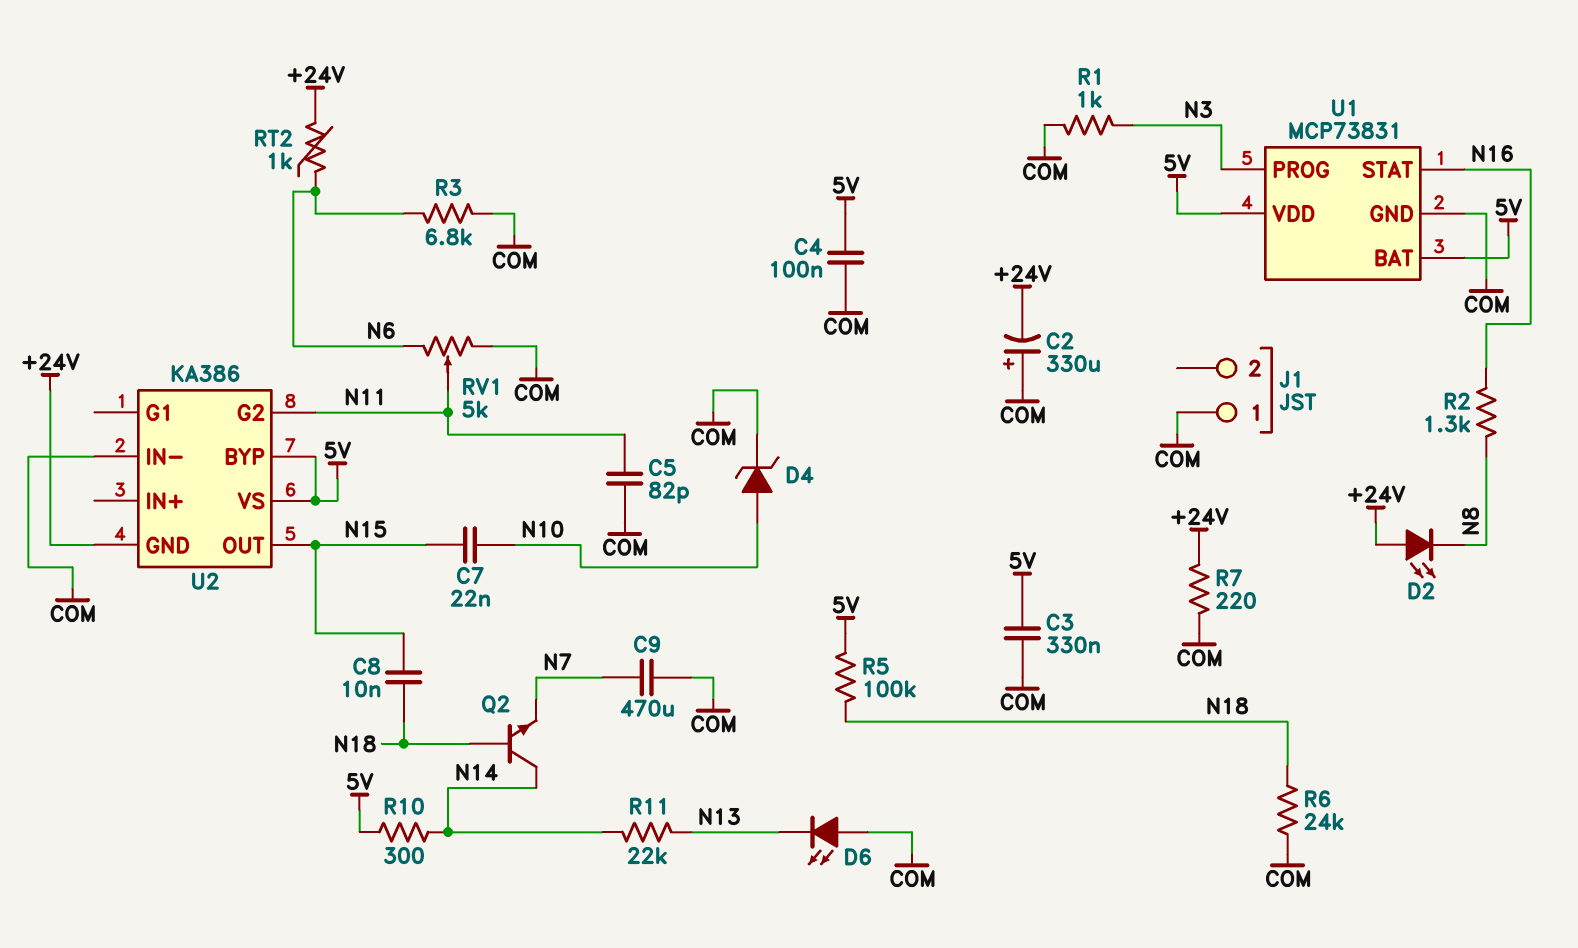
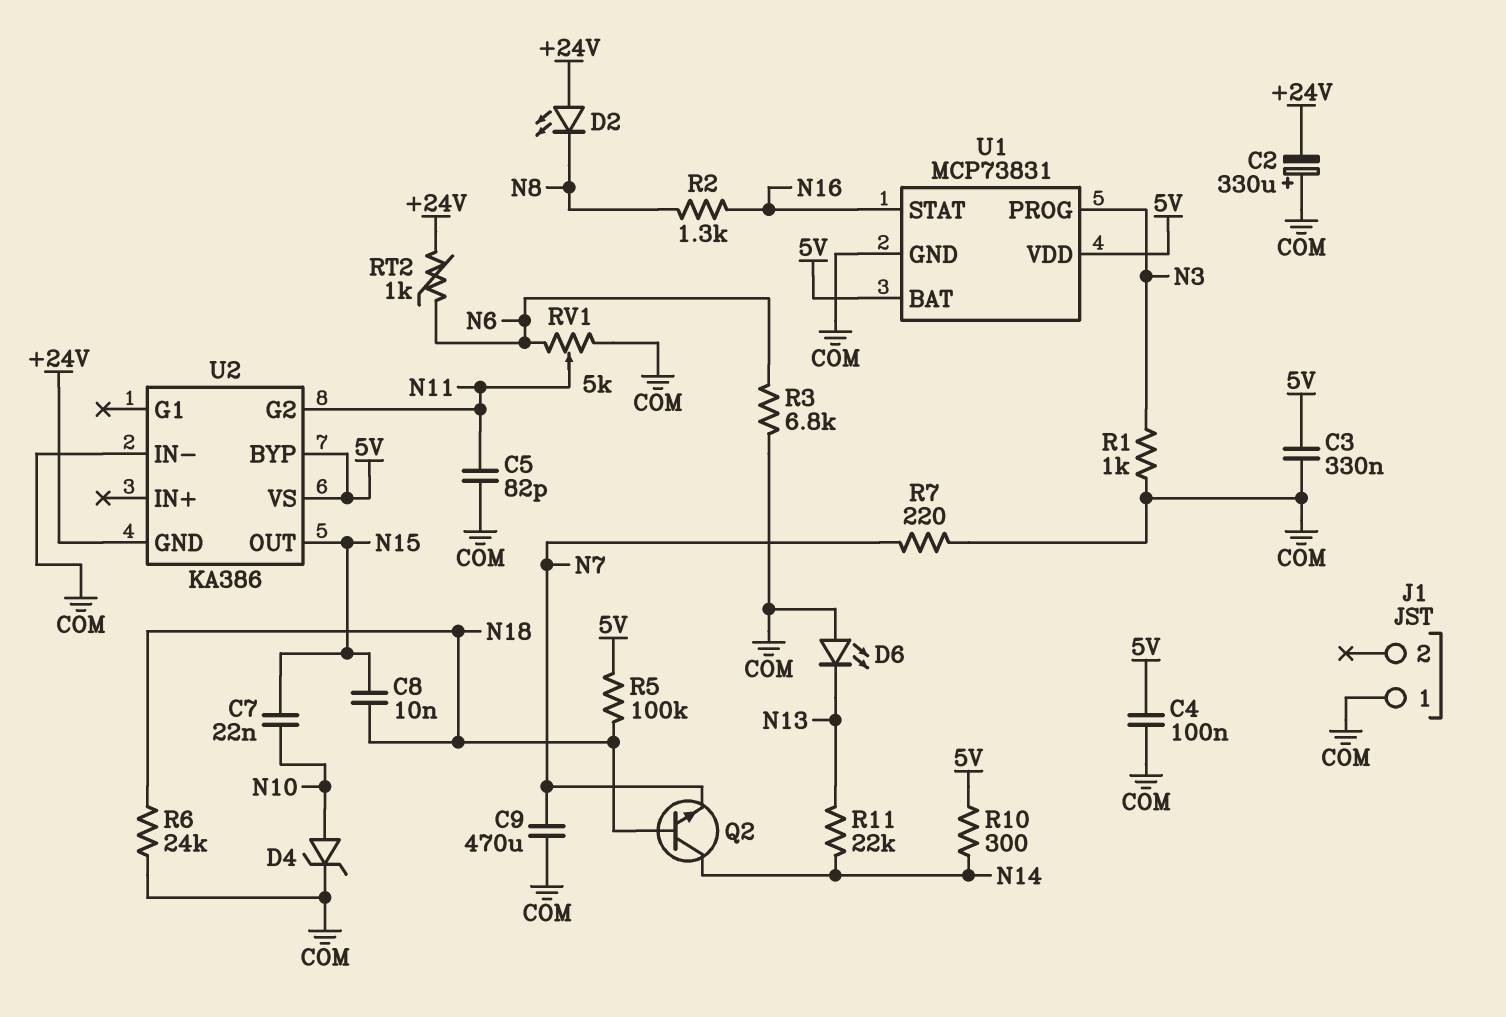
R7: 220 (+24V, COM) -> 220 (COM, N7)

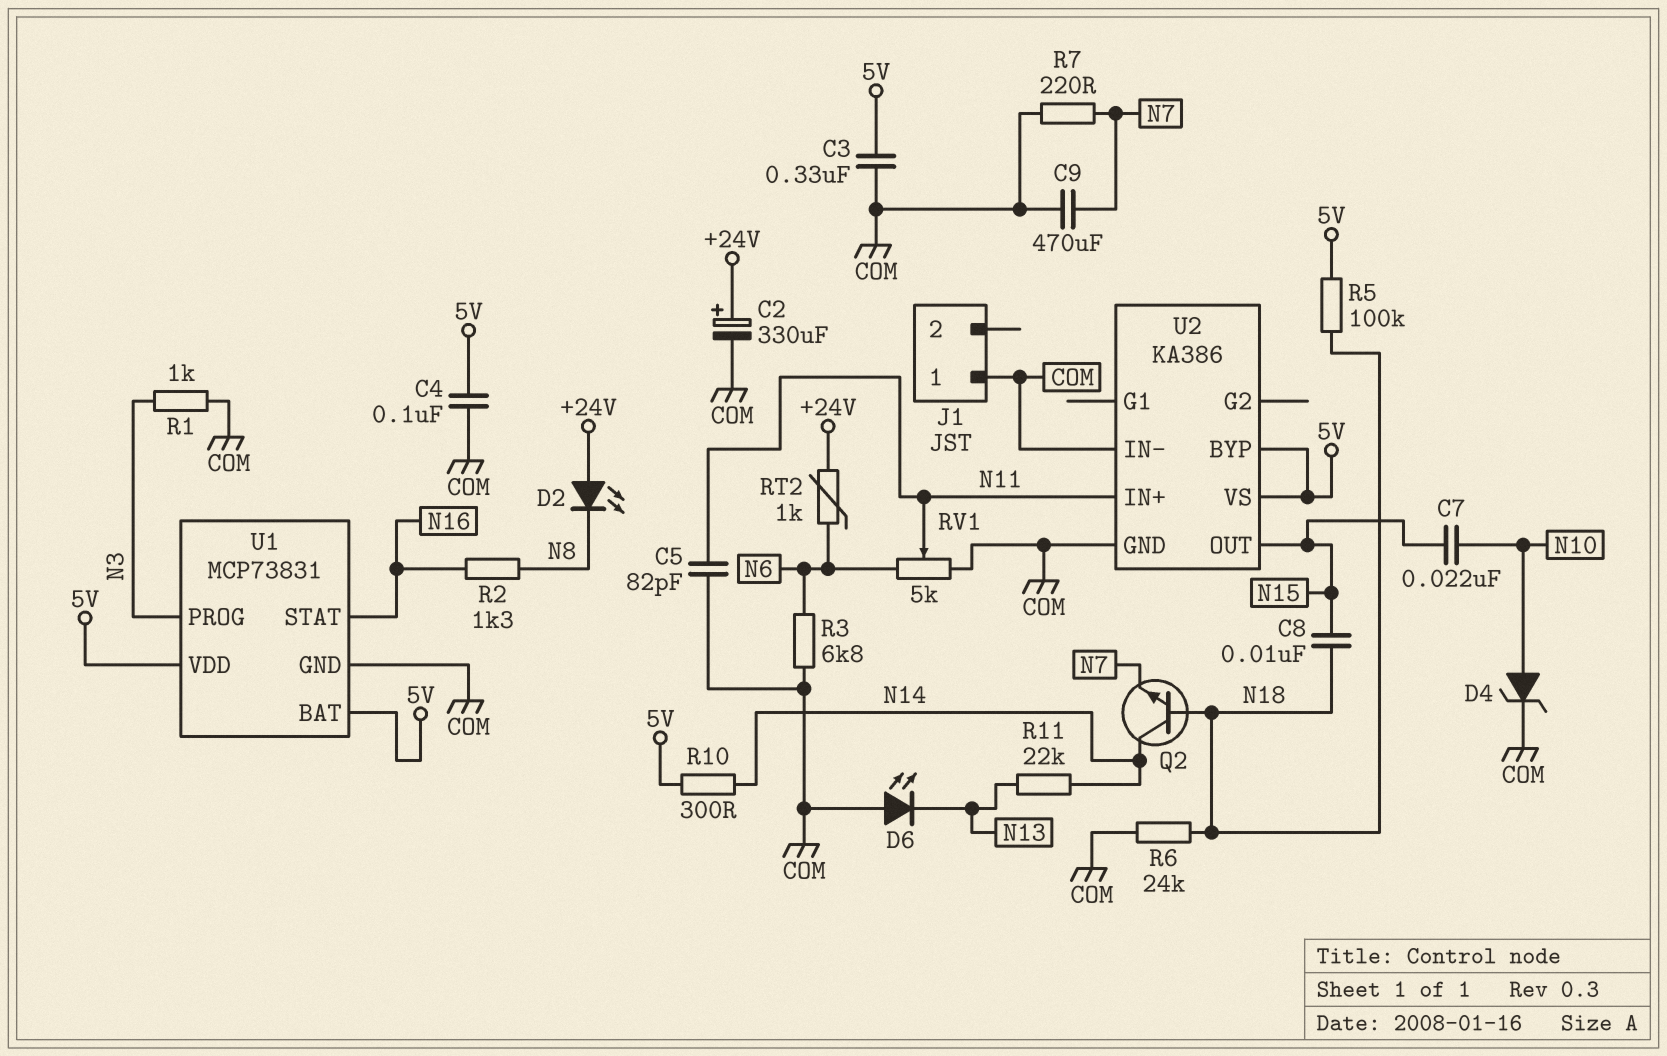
C2: 330uF (plus COM, minus +24V) -> 330uF (plus +24V, minus COM)
U2 pin G2: N11 -> none
U2 pin GND: +24V -> COM
U2 pin IN+: none -> N11

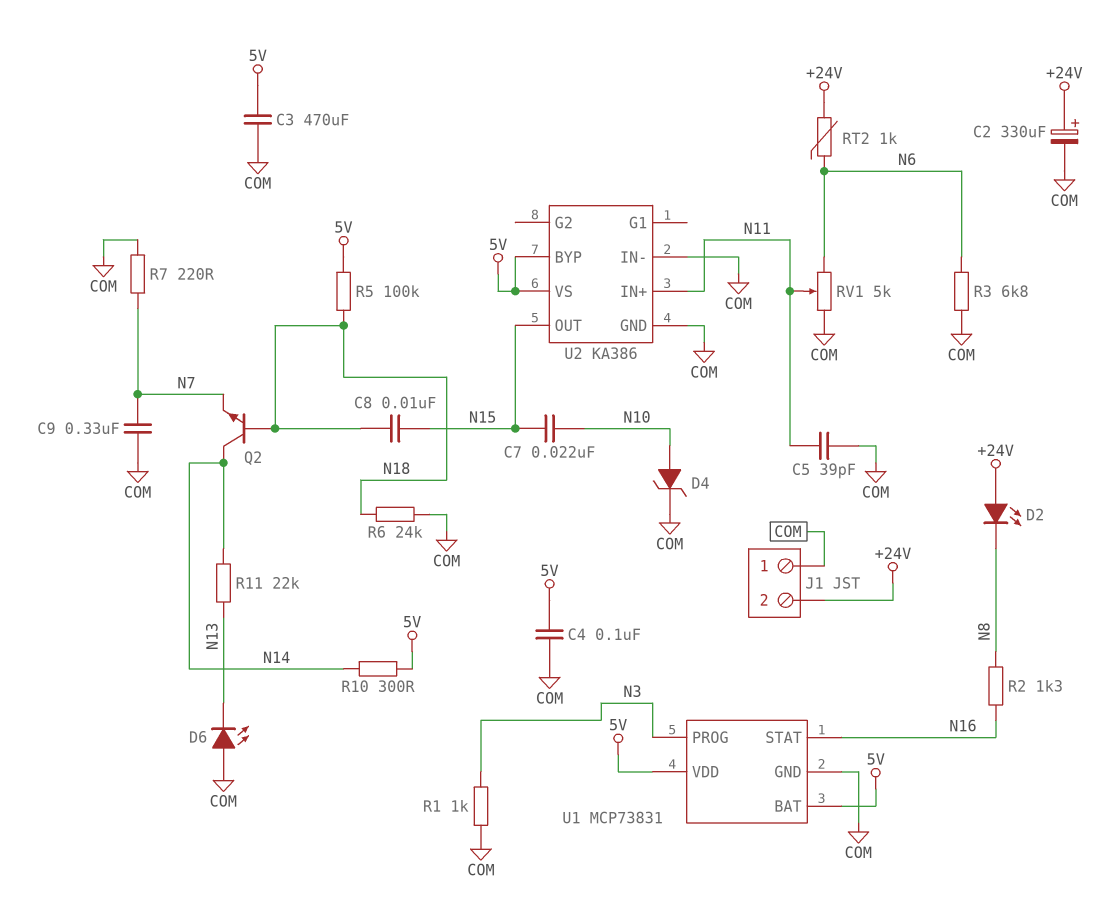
C3: 330nF (5V, COM) -> 470uF (5V, COM)
C5: 82pF (COM, N11) -> 39pF (COM, N11)
C9: 470uF (COM, N7) -> 330nF (COM, N7)
J1 pin 2: none -> +24V

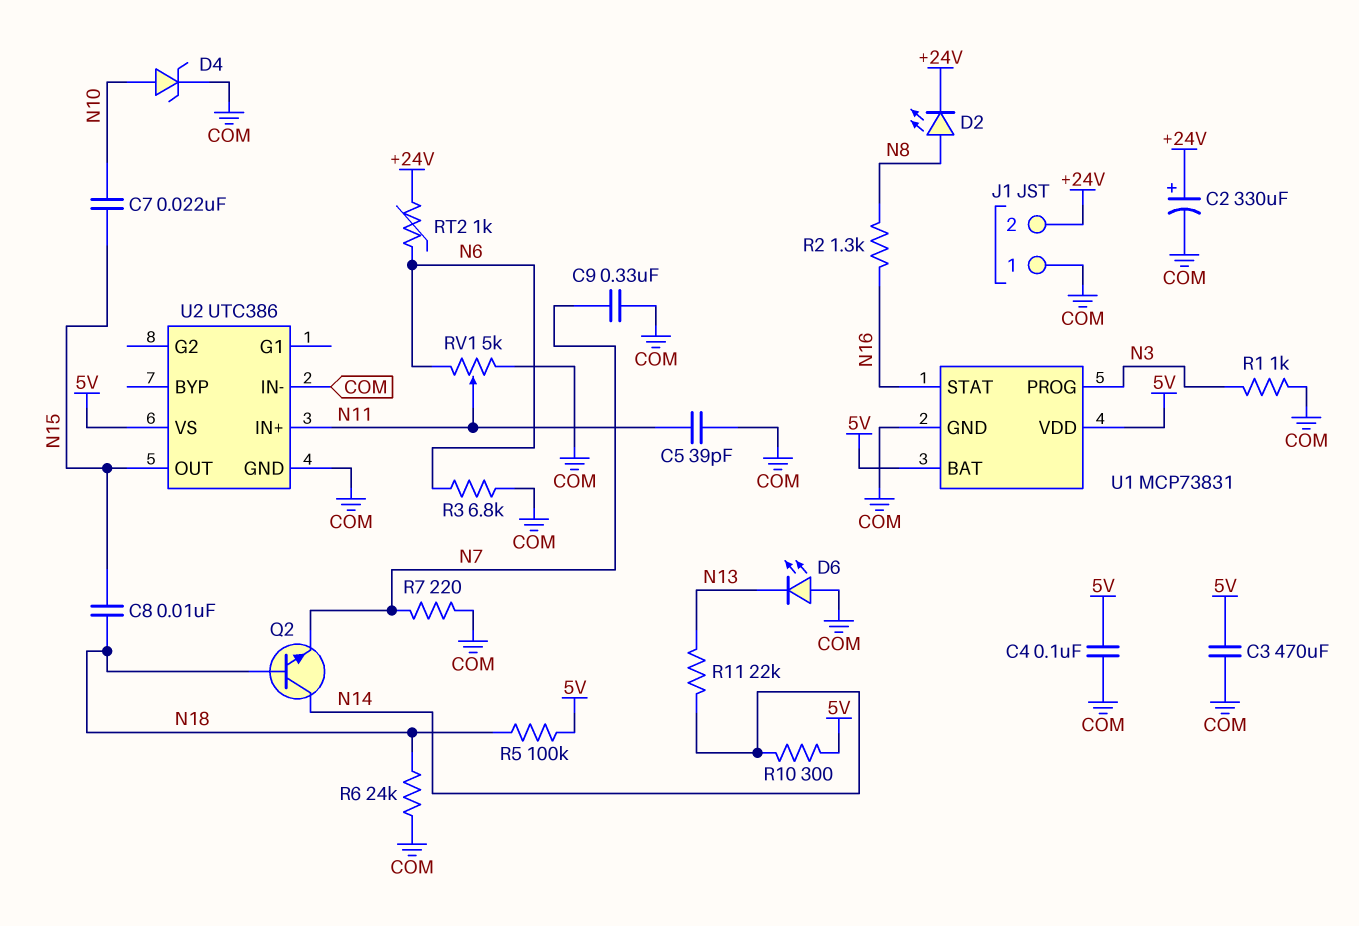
D2: LED (A +24V, K N8) -> LED (A N8, K +24V)
U2: KA386 -> UTC386
U2 pin BYP: 5V -> none

